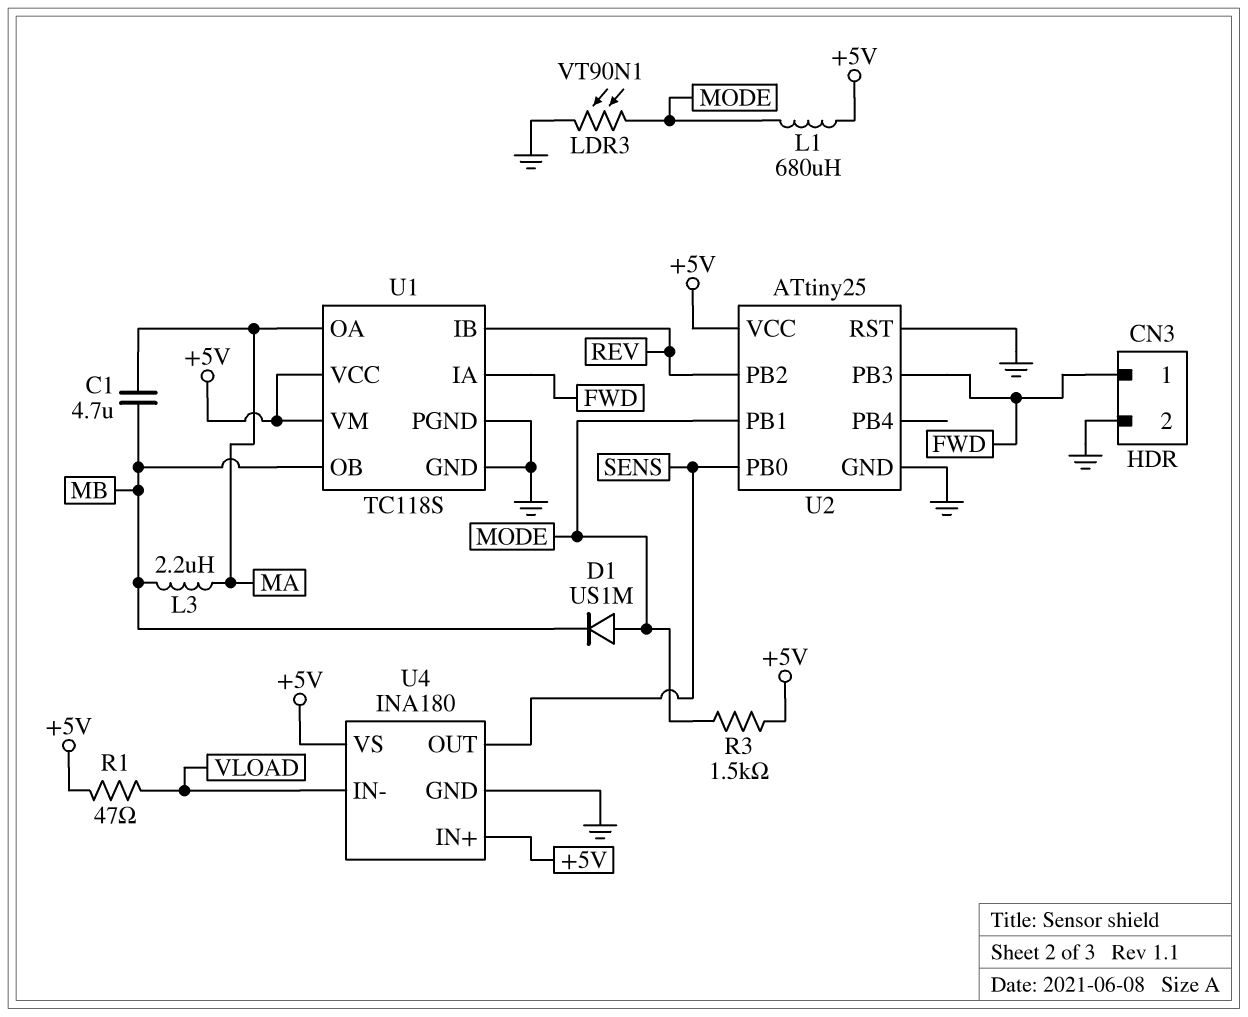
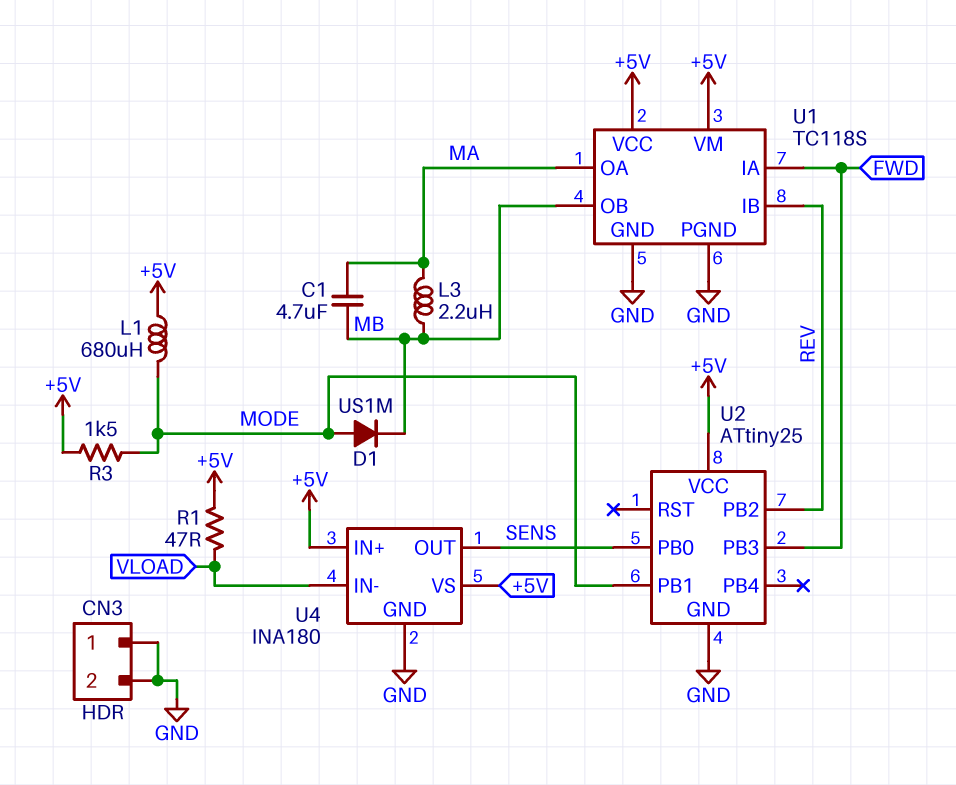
CN3 pin 1: FWD -> GND
LDR3: VT90N1 (GND, MODE) -> none
U2 pin RST: GND -> none

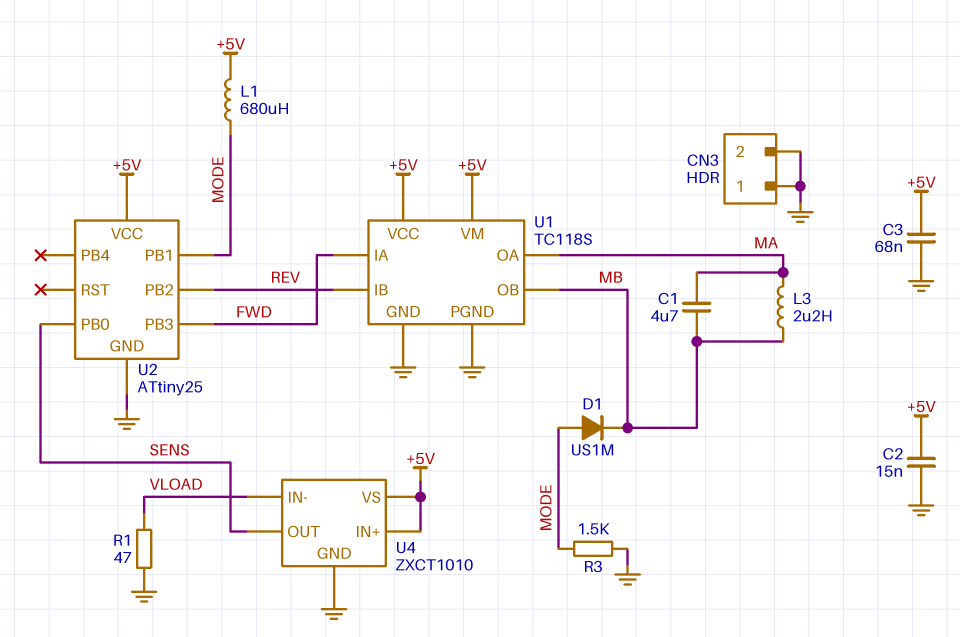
C2: none -> 15nF (+5V, GND)
C3: none -> 68nF (+5V, GND)
R1: 47 (+5V, VLOAD) -> 47 (GND, VLOAD)
R3: 1.5k (+5V, MODE) -> 1.5k (GND, MODE)
U4: INA180 -> ZXCT1010

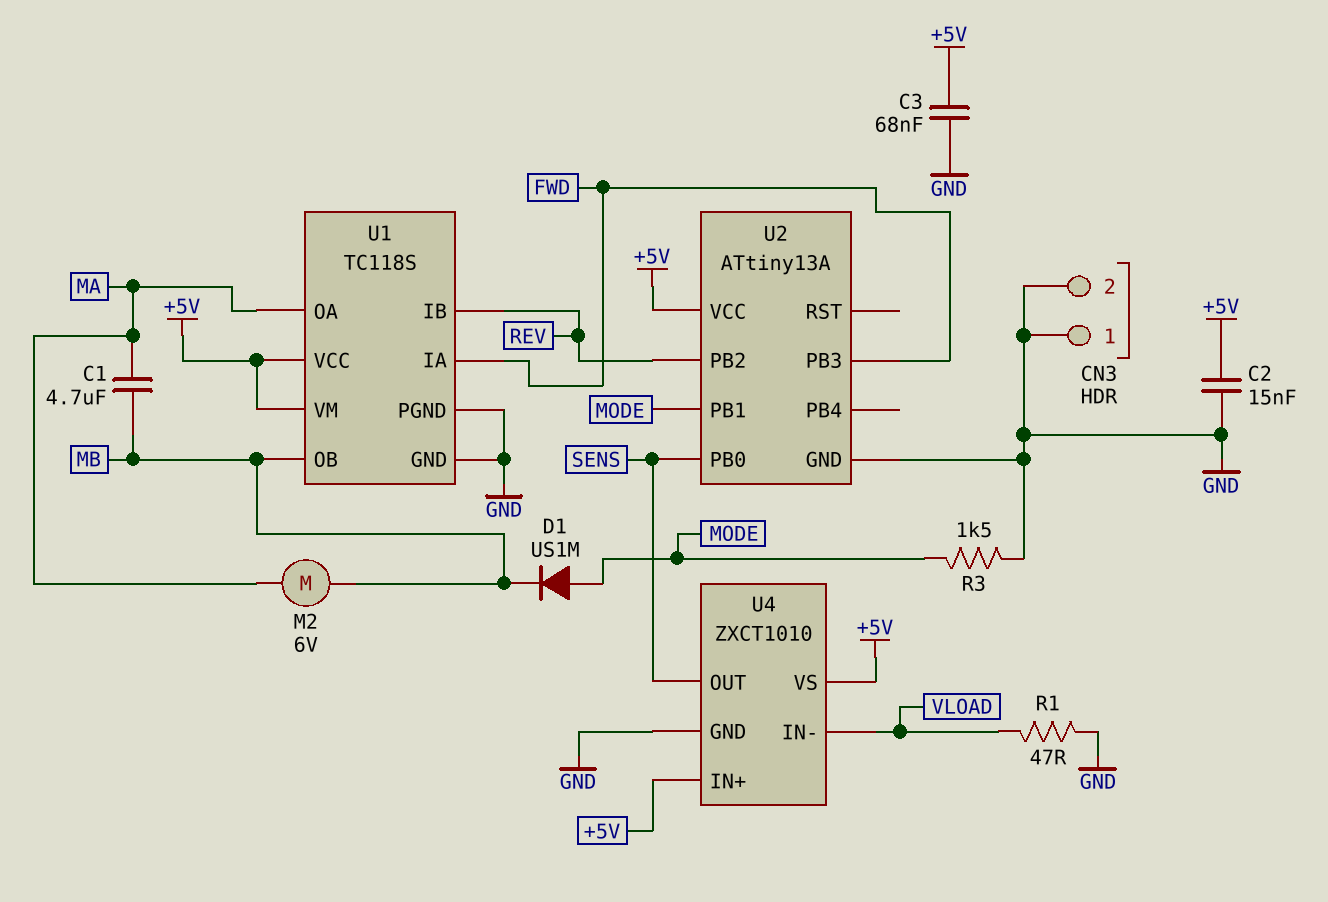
L1: 680uH (+5V, MODE) -> none
L3: 2.2uH (MA, MB) -> none
M2: none -> motor 6V (MA, MB)
U2: ATtiny25 -> ATtiny13A

